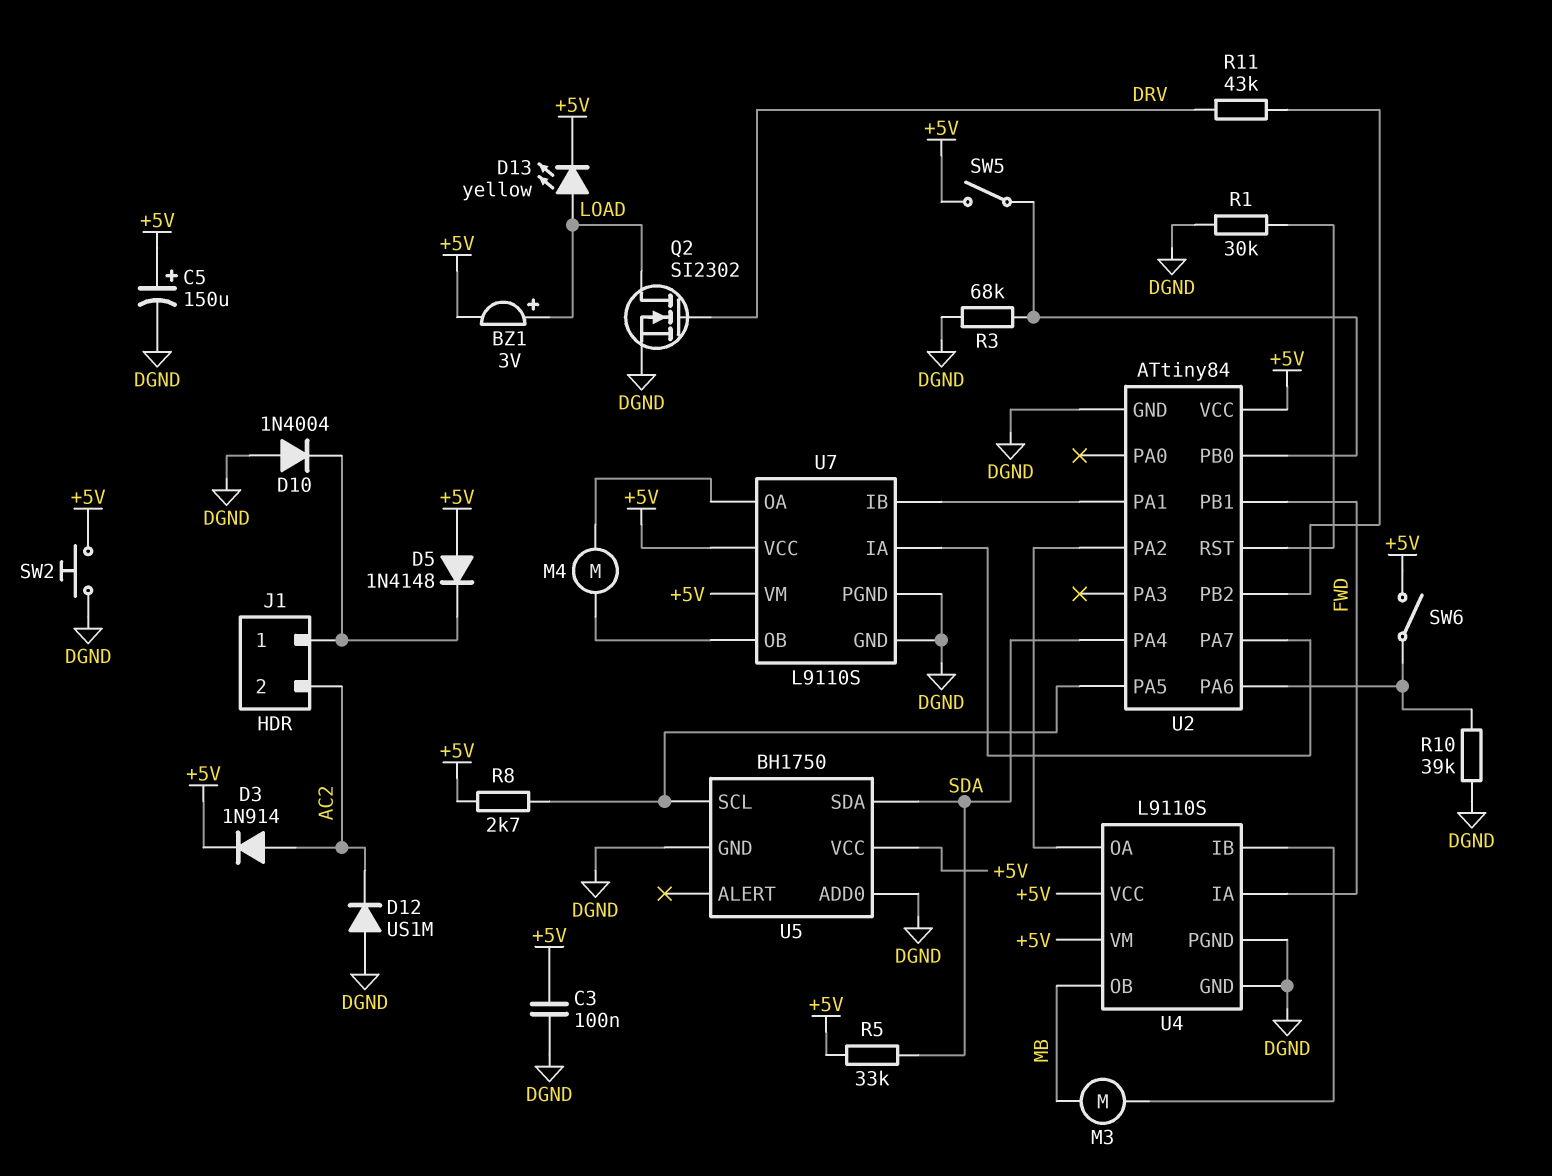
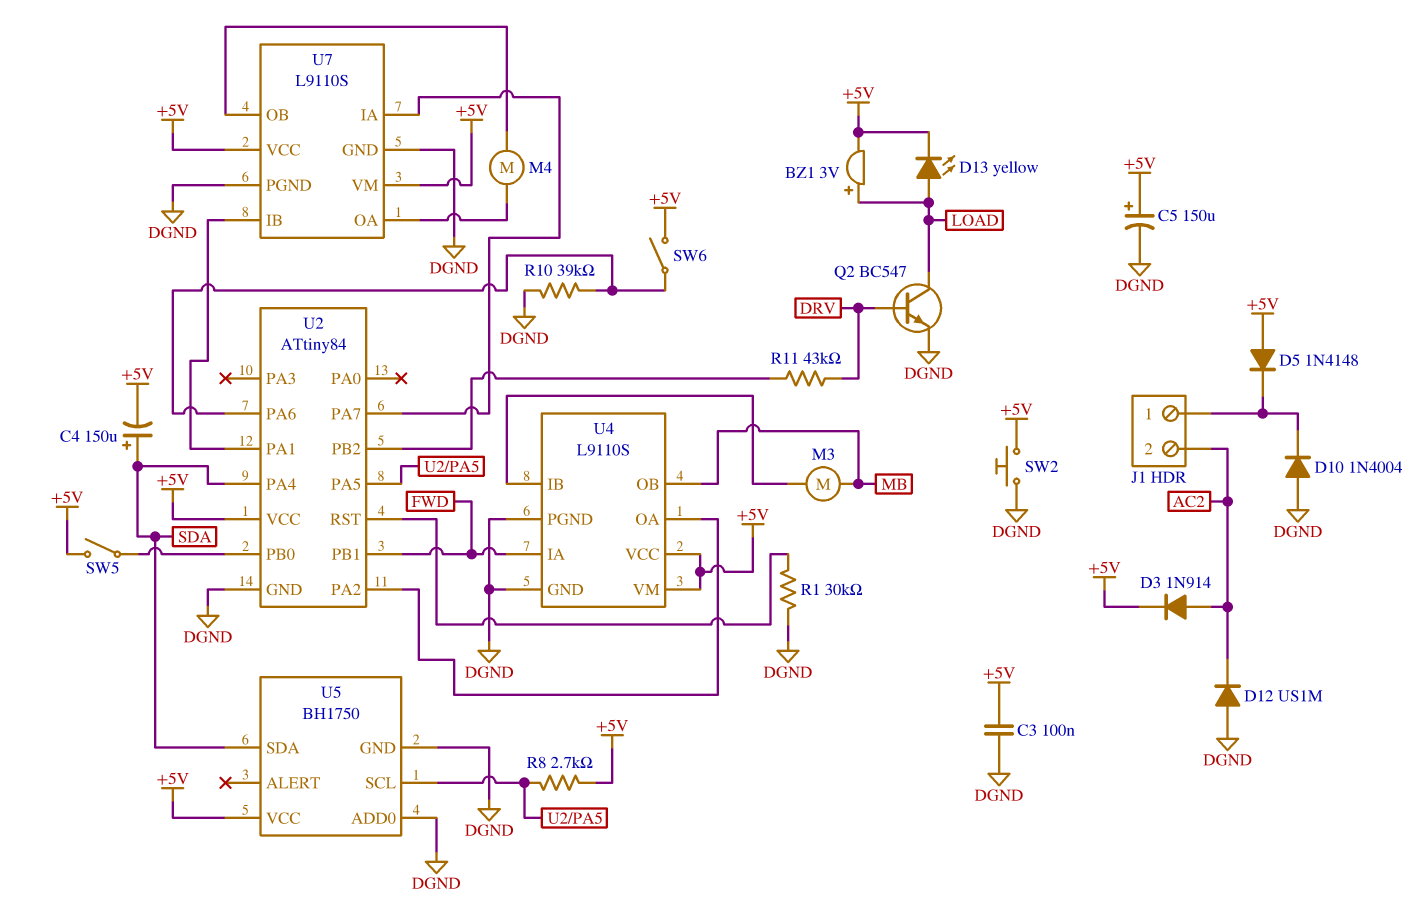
C4: none -> 150uF (plus SDA, minus +5V)
Q2: NMOS SI2302 (G DRV, D LOAD, S DGND) -> NPN BC547 (B DRV, C LOAD, E DGND)
R3: 68k (DGND, U2/PB0) -> none
R5: 33k (+5V, SDA) -> none

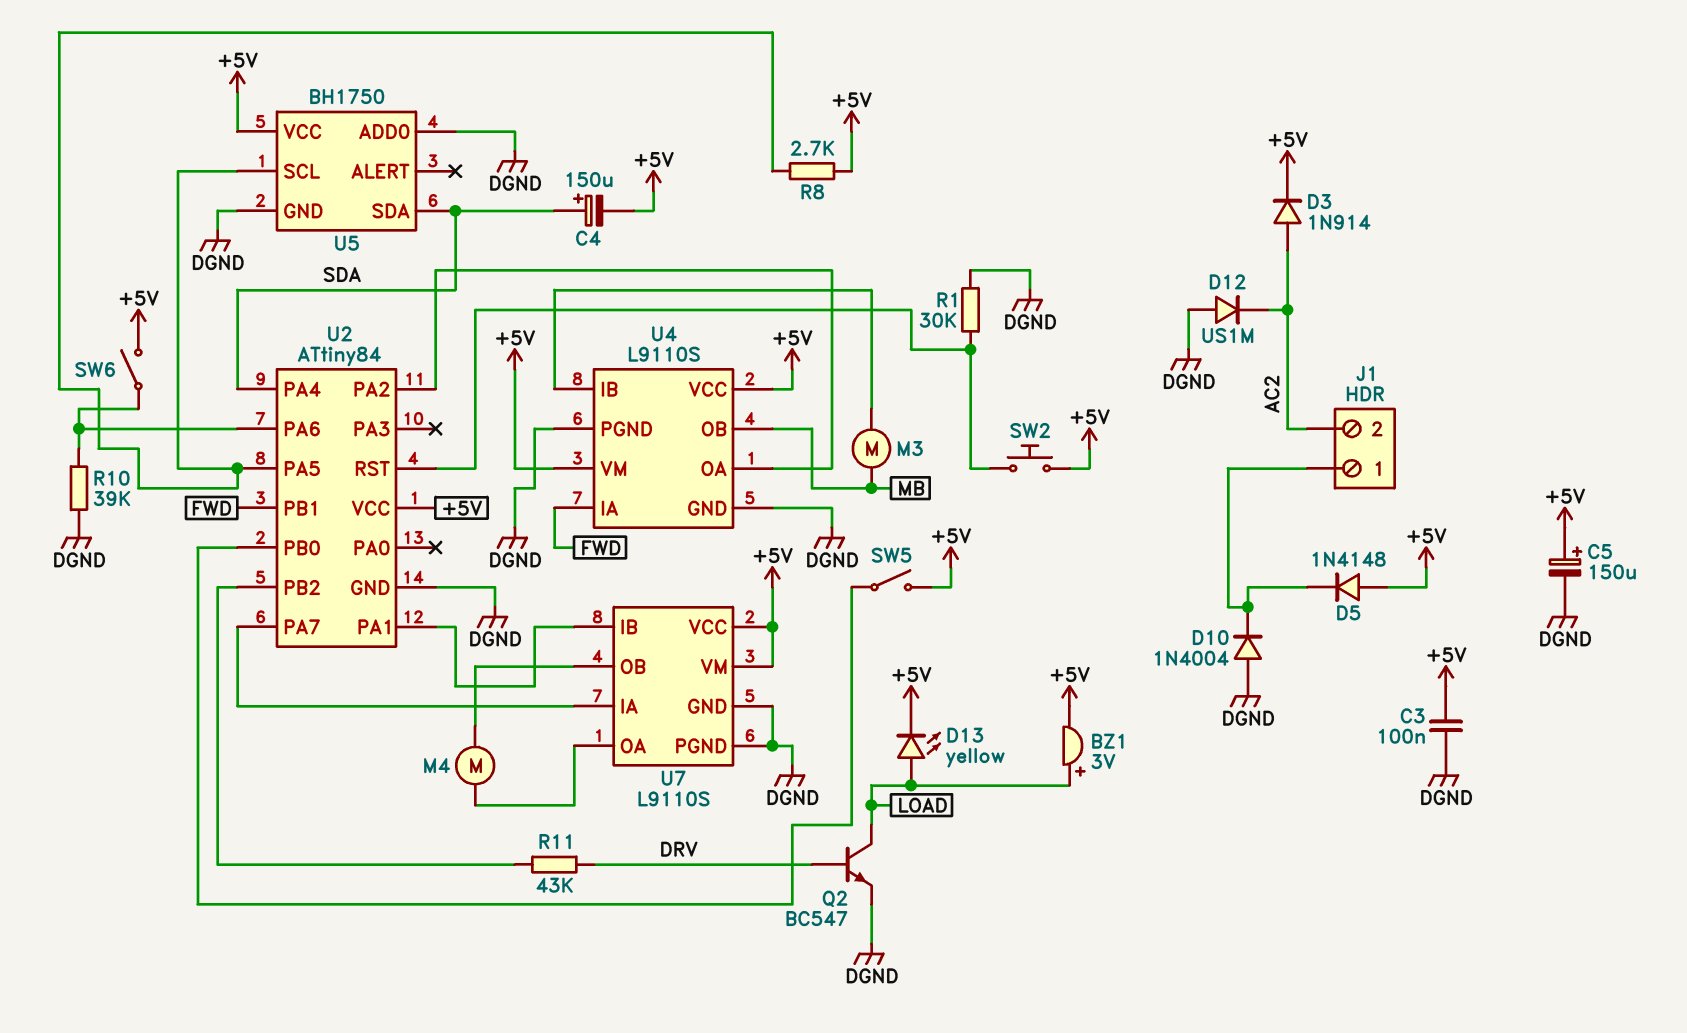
SW2: button (+5V, DGND) -> button (+5V, U2/RST)

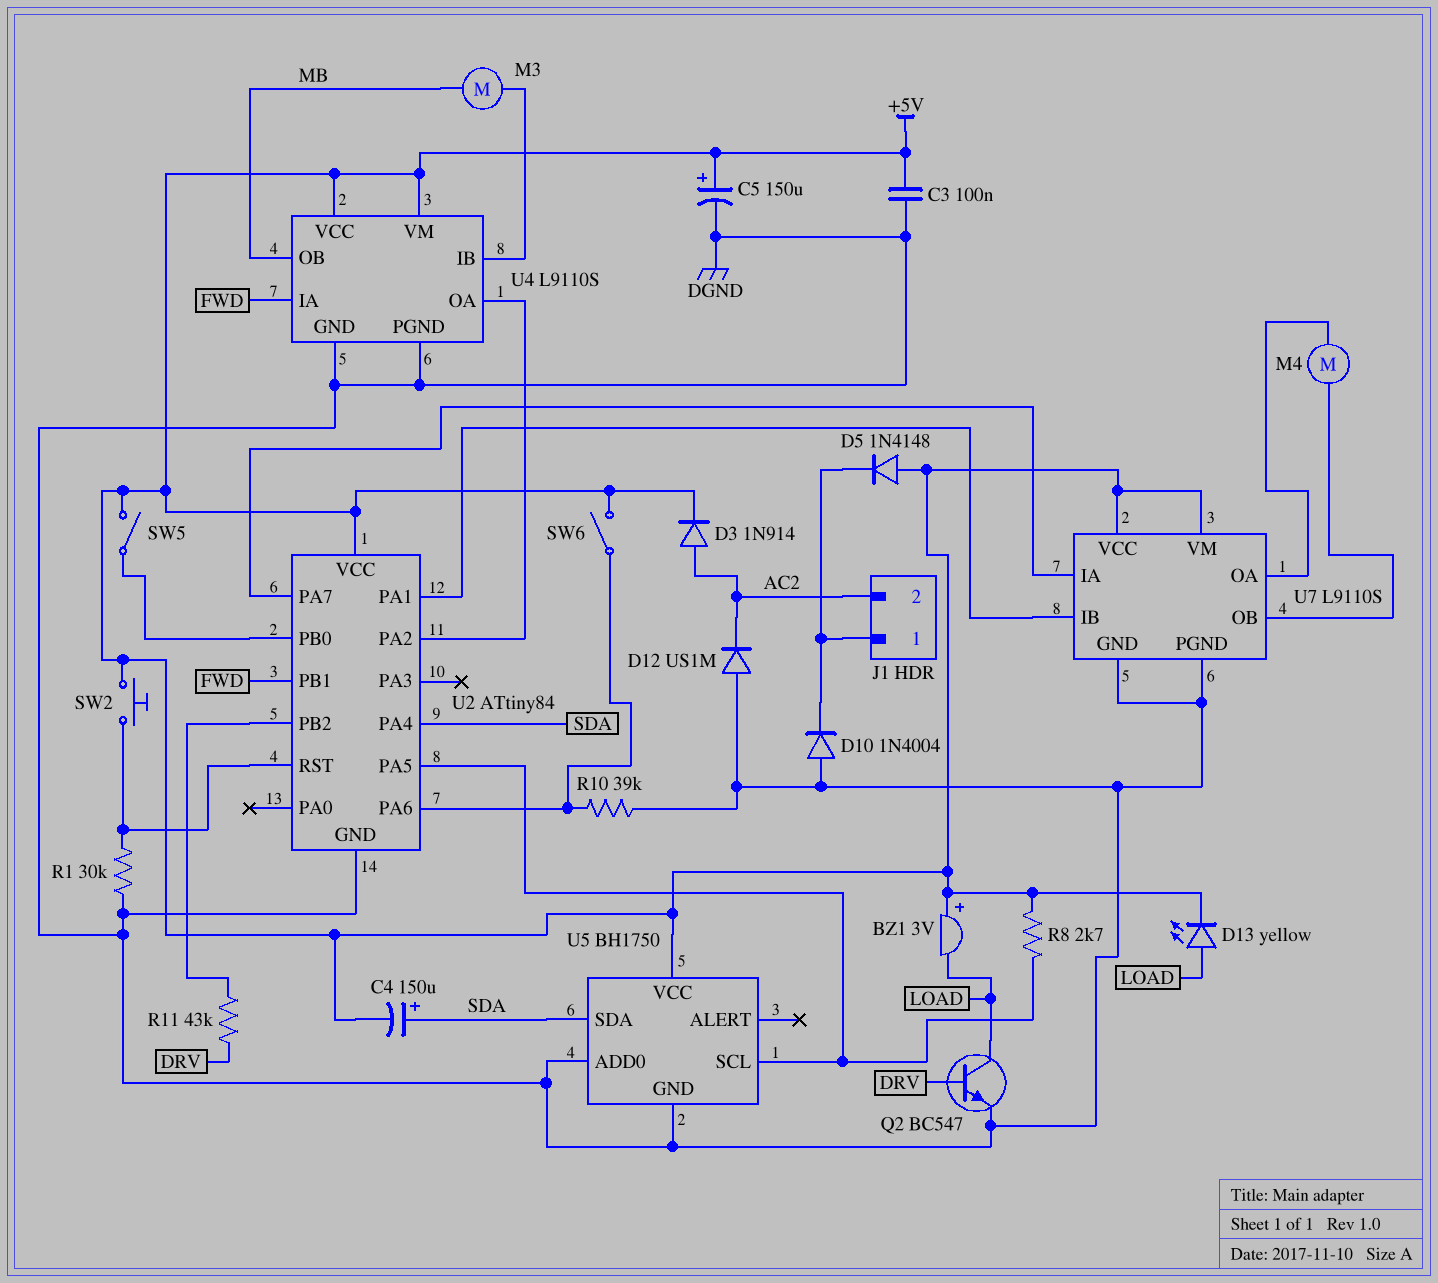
BZ1: buzzer 3V (plus LOAD, minus +5V) -> buzzer 3V (plus +5V, minus LOAD)

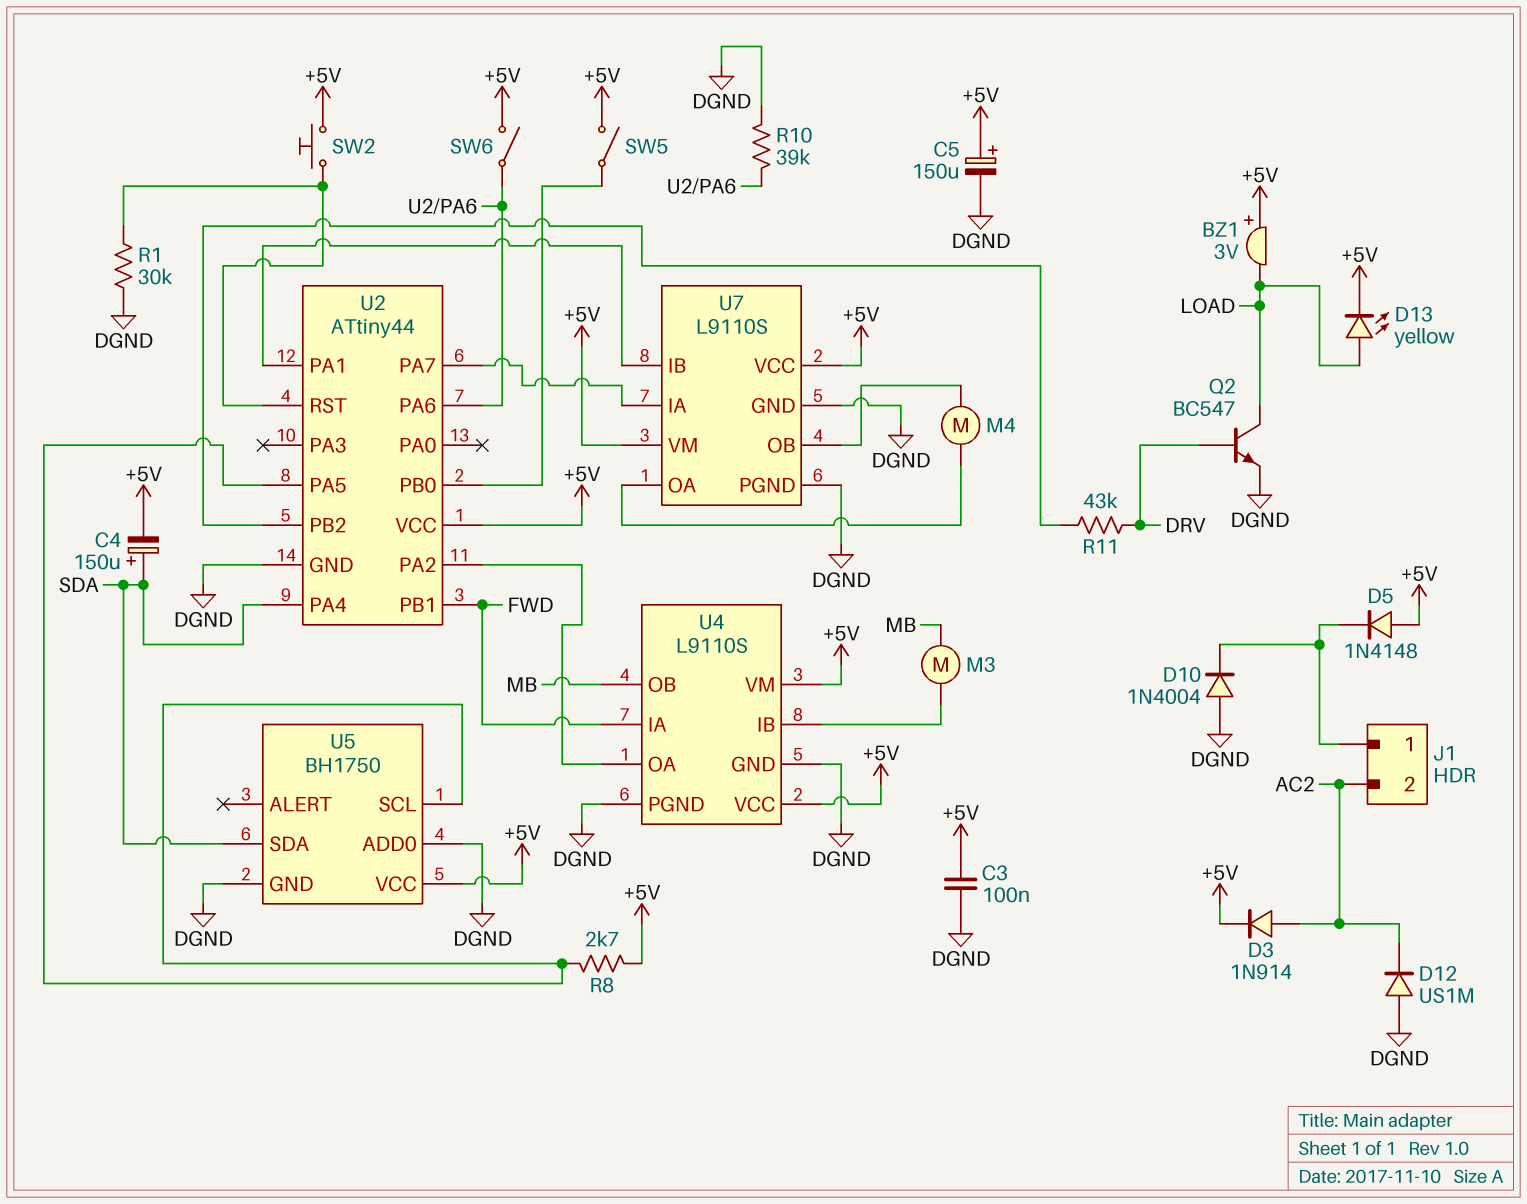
U2: ATtiny84 -> ATtiny44

